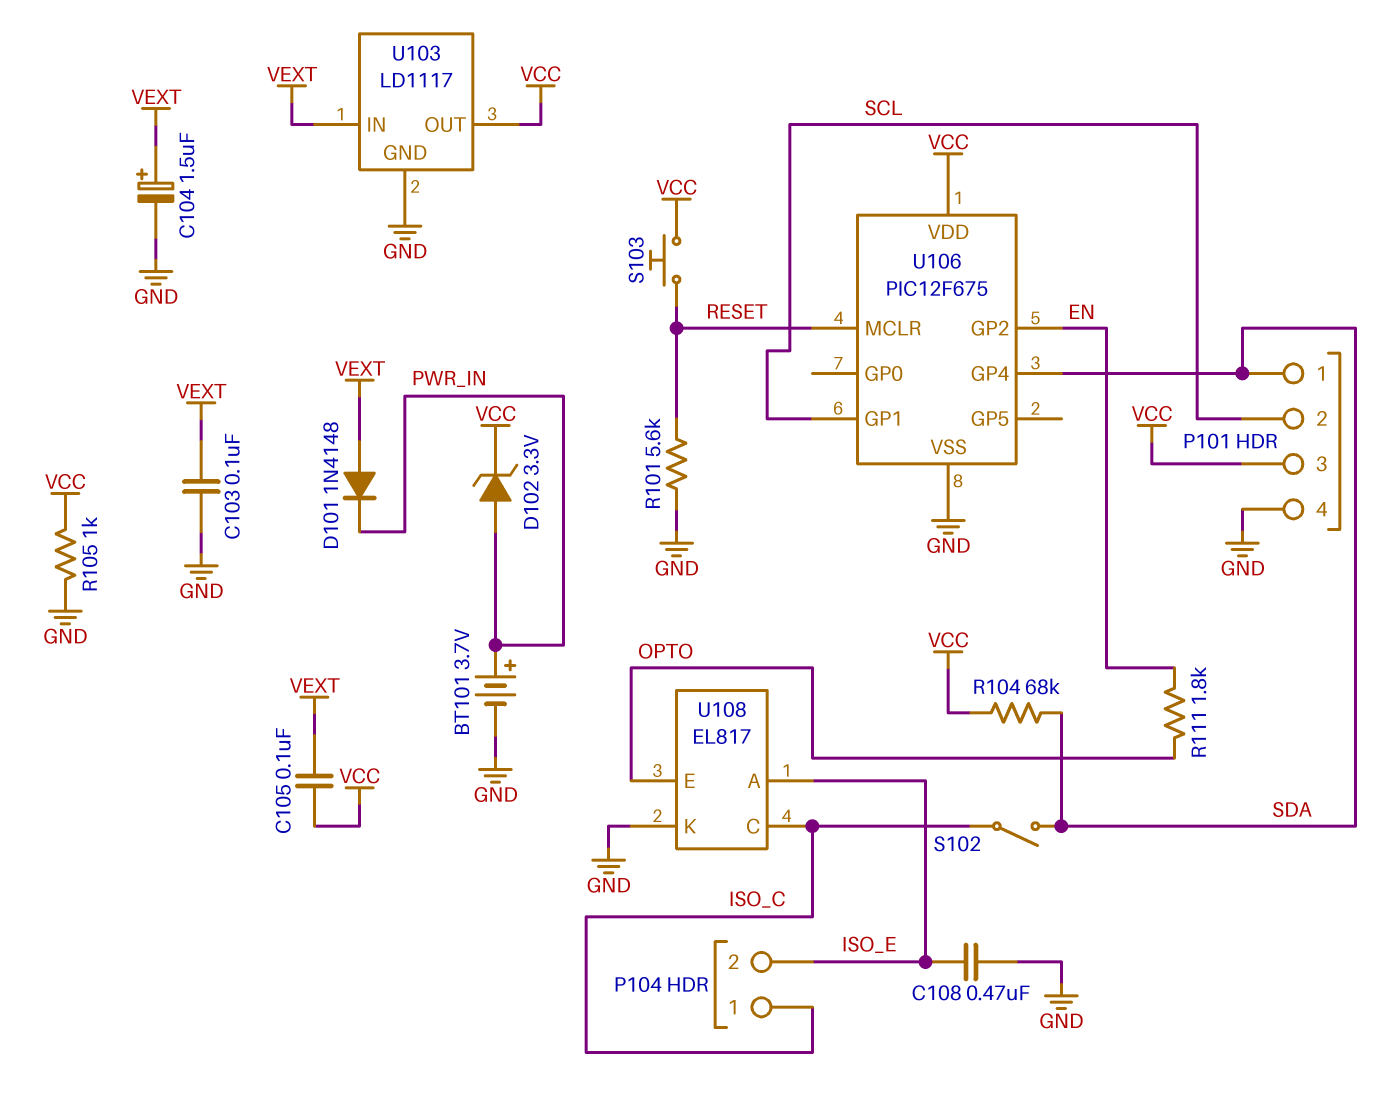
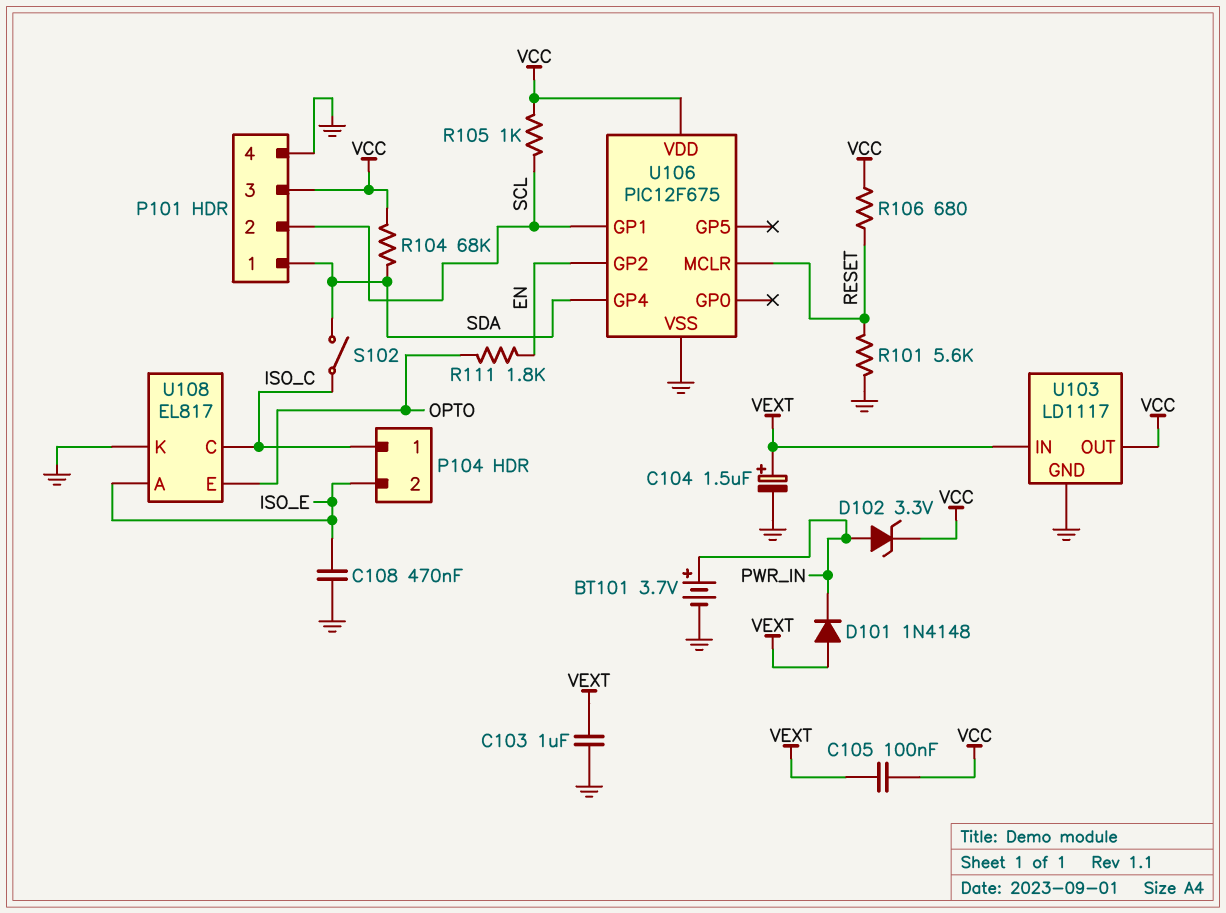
C103: 100nF (GND, VEXT) -> 1uF (GND, VEXT)
R105: 1k (GND, VCC) -> 1k (SCL, VCC)
R106: none -> 680 (RESET, VCC)
S103: button (RESET, VCC) -> none

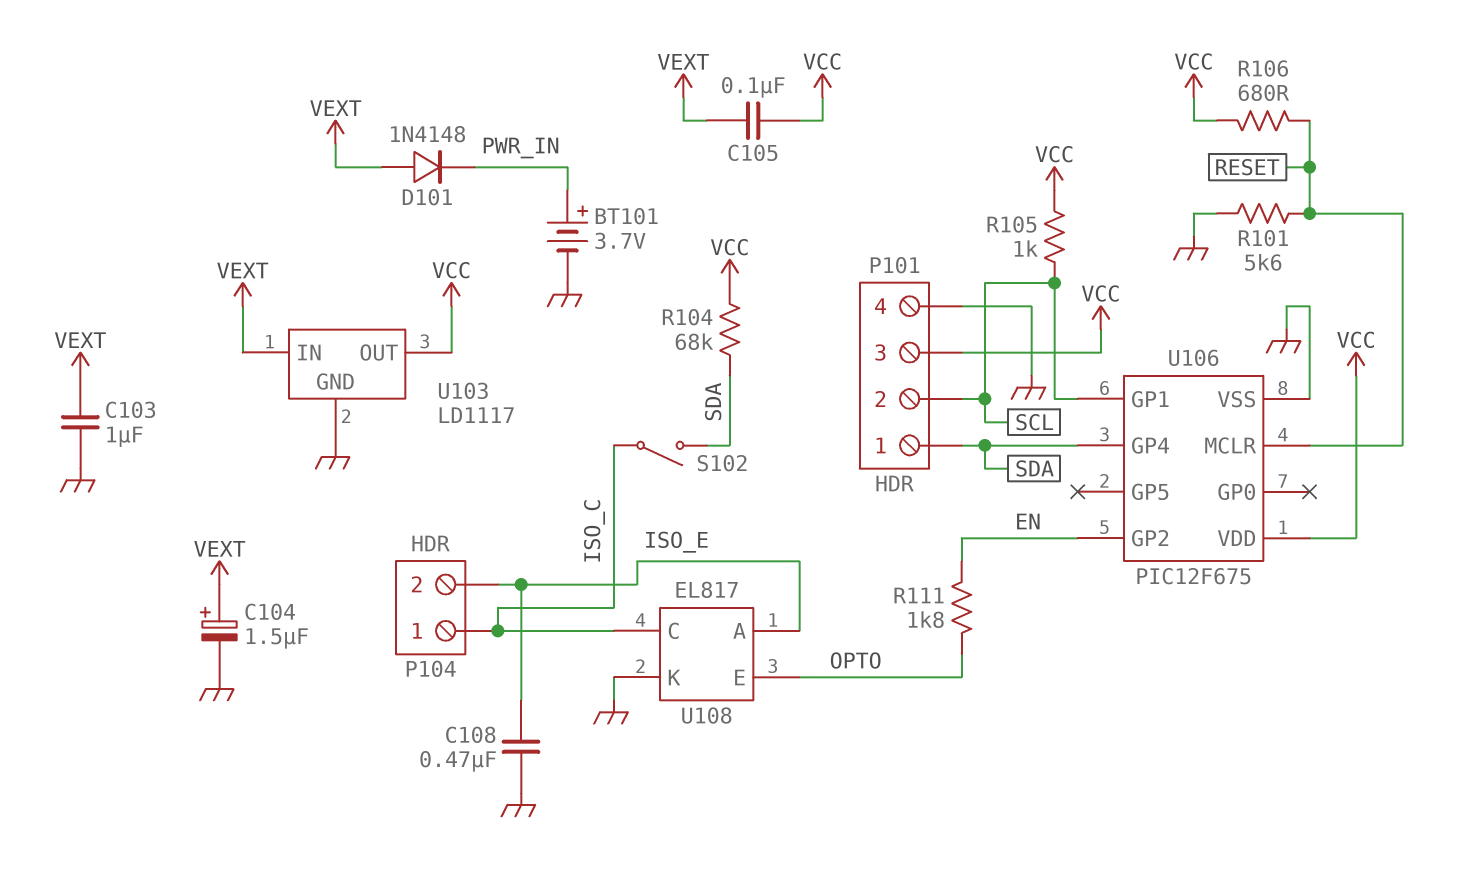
D102: zener 3.3V (A PWR_IN, K VCC) -> none

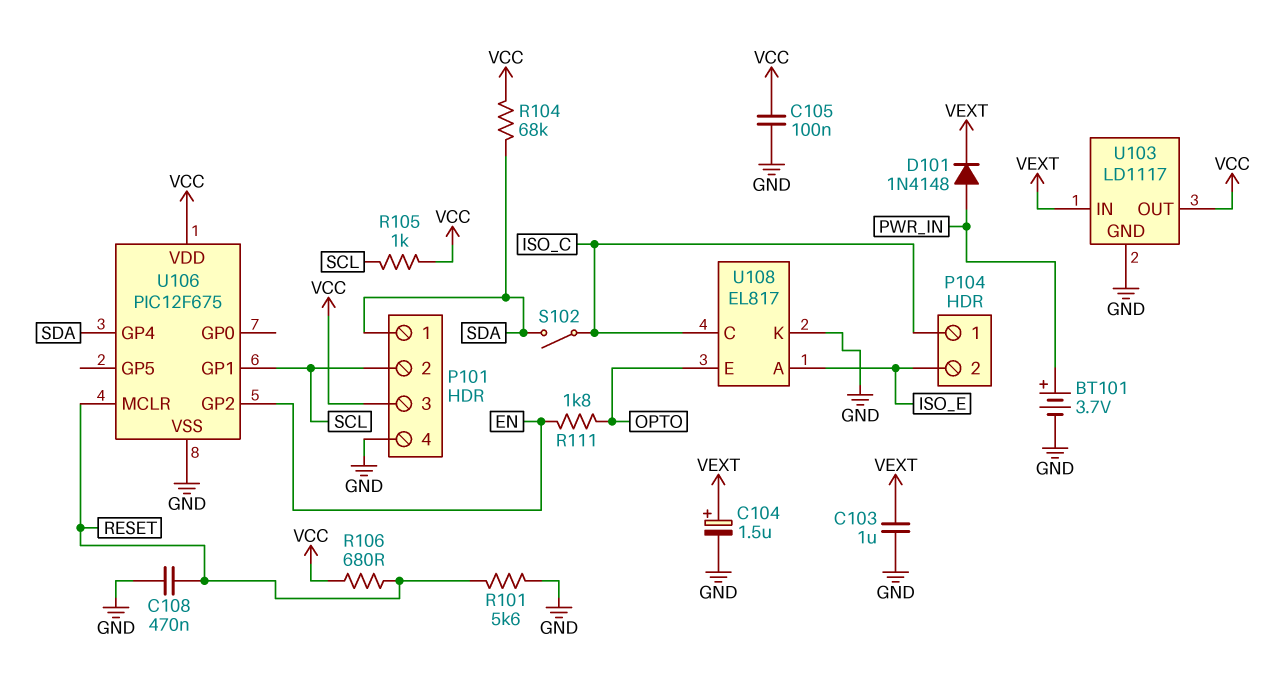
C105: 100nF (VCC, VEXT) -> 100nF (GND, VCC)
C108: 470nF (GND, ISO_E) -> 470nF (GND, RESET)
D101: diode 1N4148 (A VEXT, K PWR_IN) -> diode 1N4148 (A PWR_IN, K VEXT)

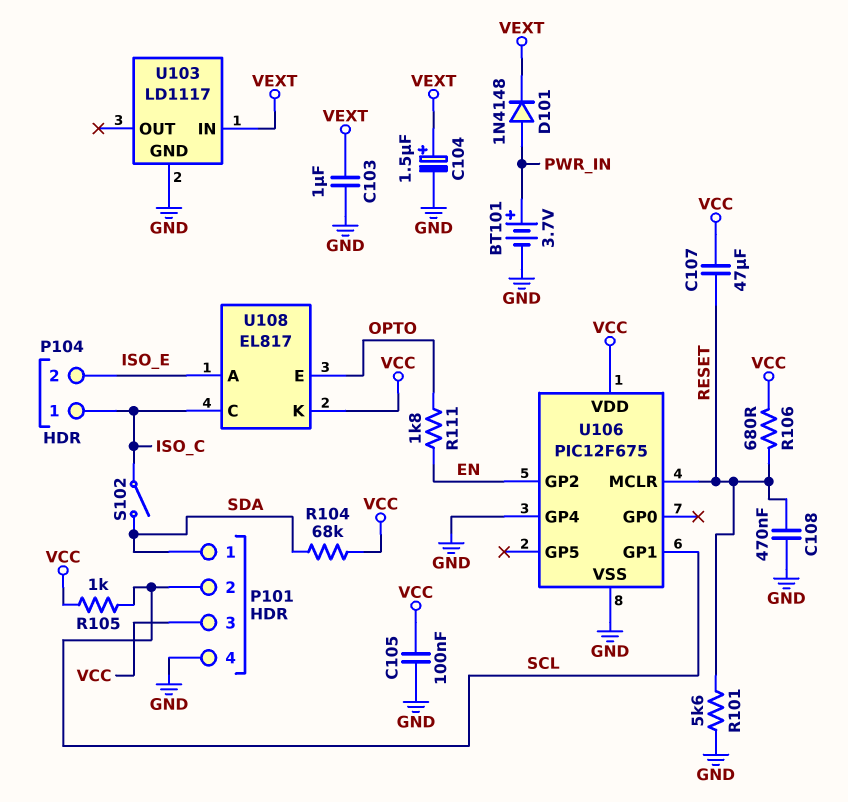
C107: none -> 47uF (RESET, VCC)
U103 pin OUT: VCC -> none
U106 pin GP4: SDA -> GND
U108 pin K: GND -> VCC

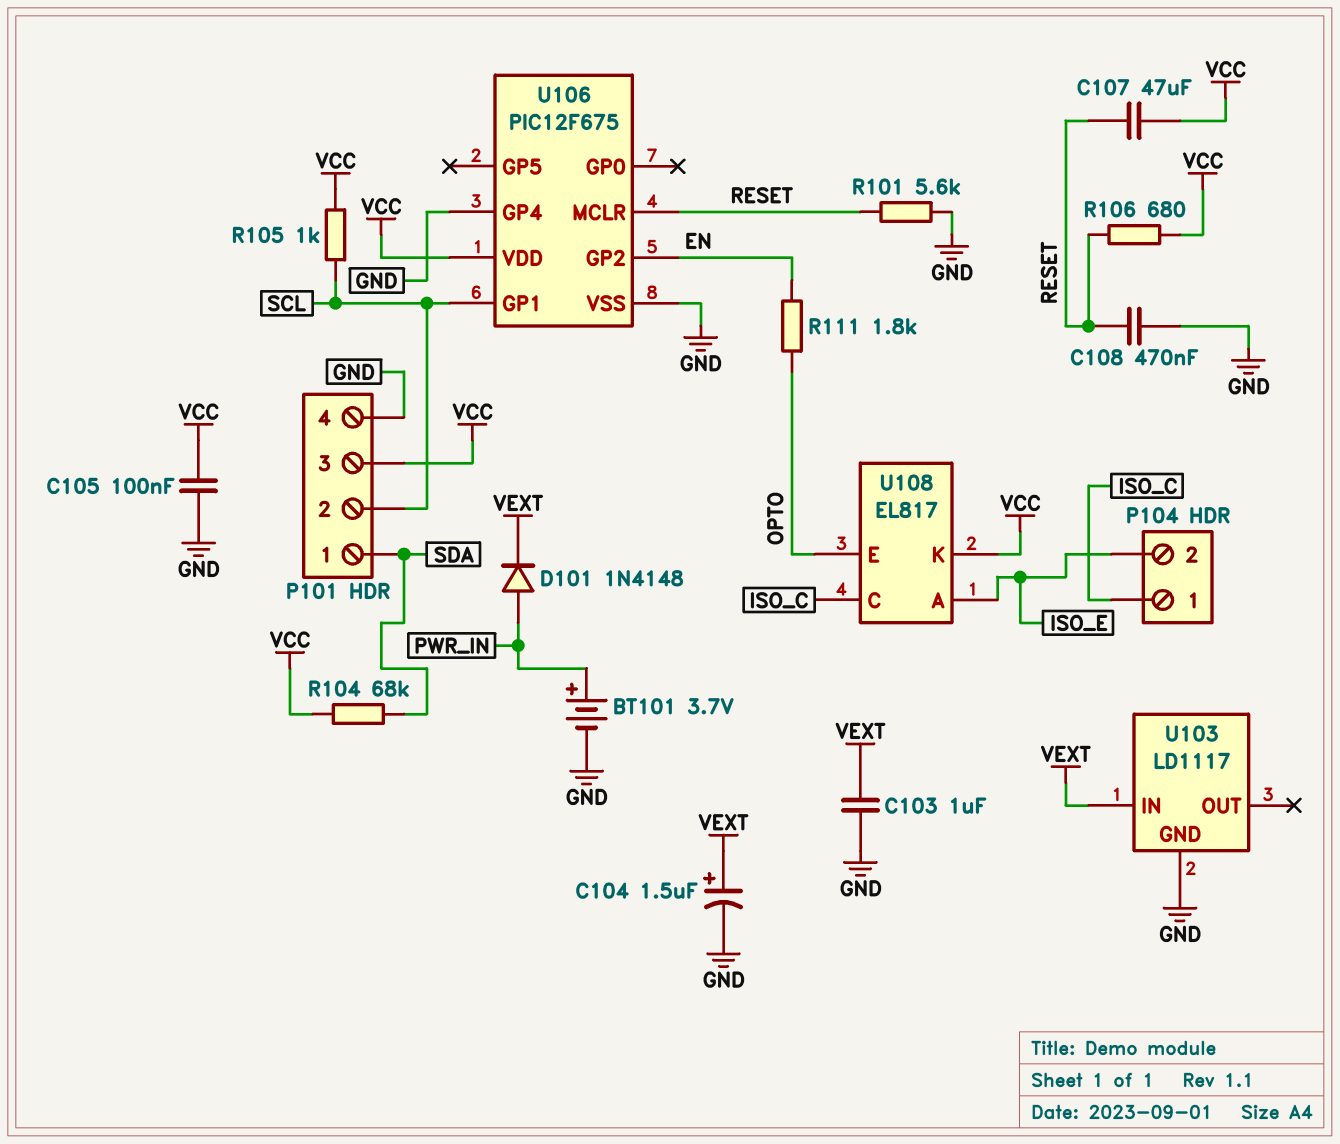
S102: switch (ISO_C, SDA) -> none

